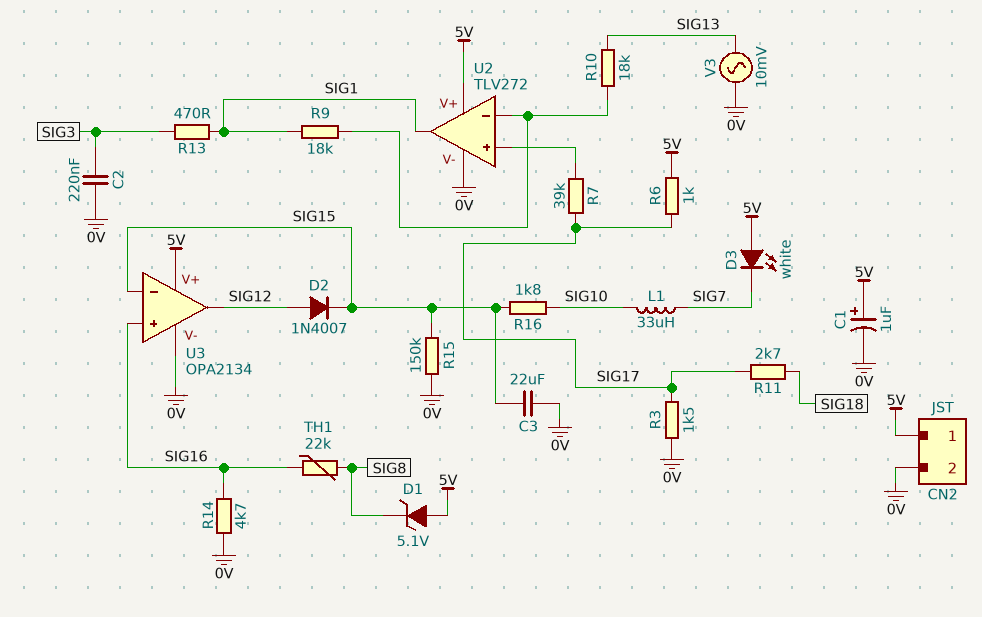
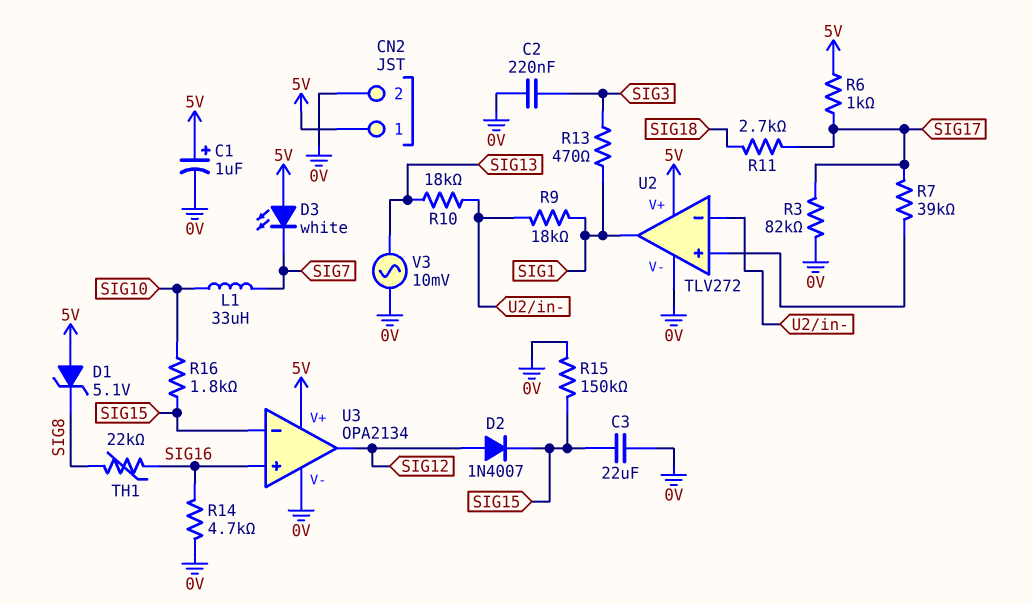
R3: 1.5k (0V, SIG17) -> 82k (0V, SIG17)

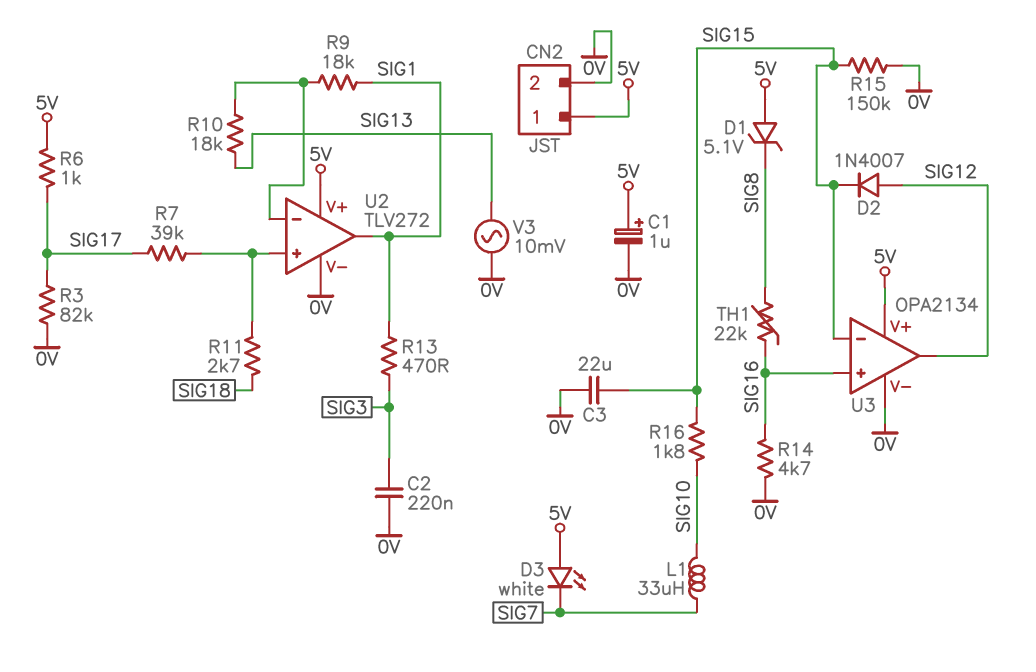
R11: 2.7k (SIG17, SIG18) -> 2.7k (SIG18, U2/in+)

